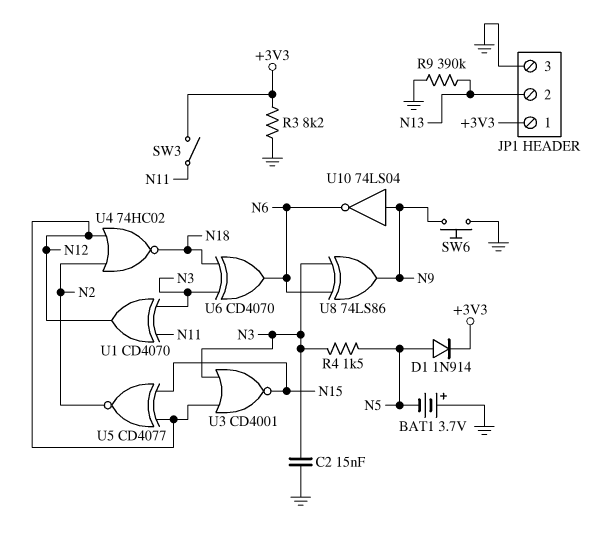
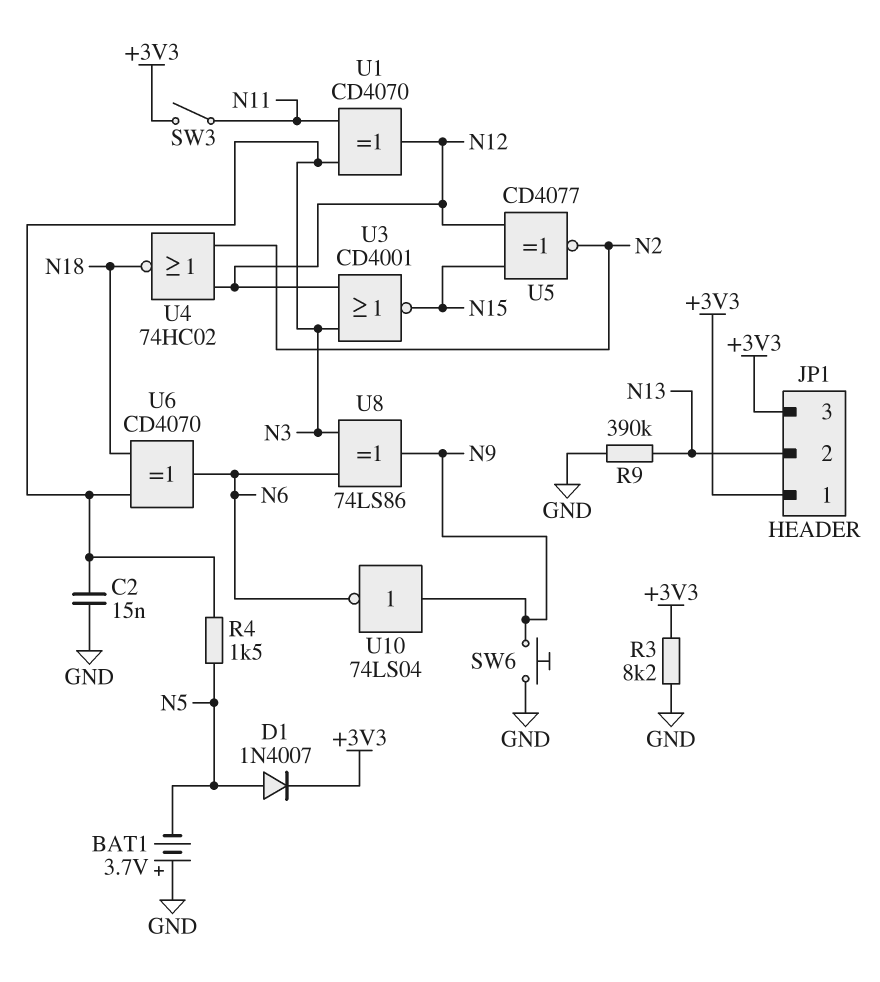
D1: diode 1N914 (A N5, K +3V3) -> diode 1N4007 (A N5, K +3V3)
JP1 pin 3: GND -> +3V3

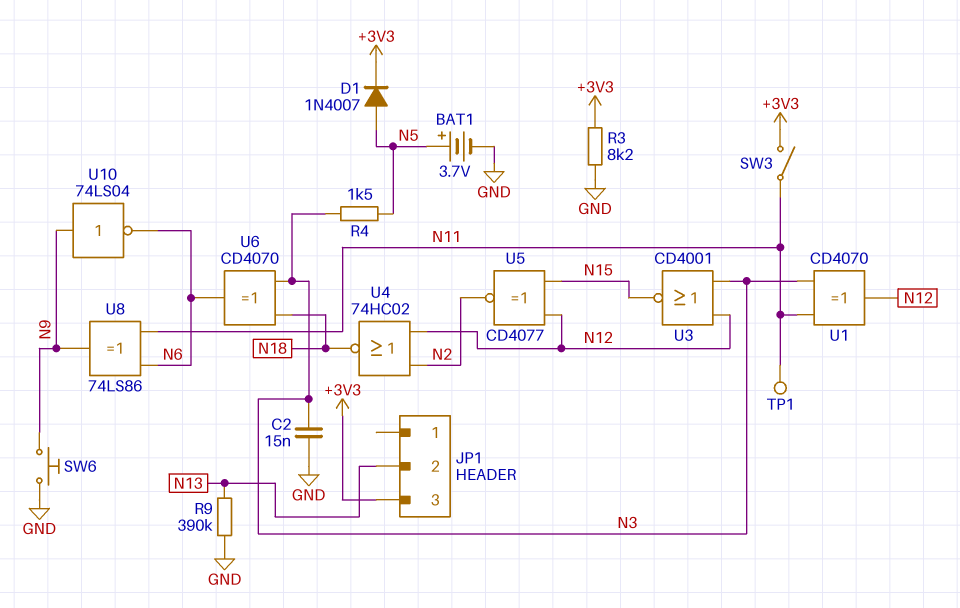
BAT1: 3.7V (plus GND, minus N5) -> 3.7V (plus N5, minus GND)
JP1 pin 1: +3V3 -> none
TP1: none -> test point (N11)
U8: XOR 74LS86 (in N3, in N6, out N9) -> XOR 74LS86 (in N6, in N11, out N9)

